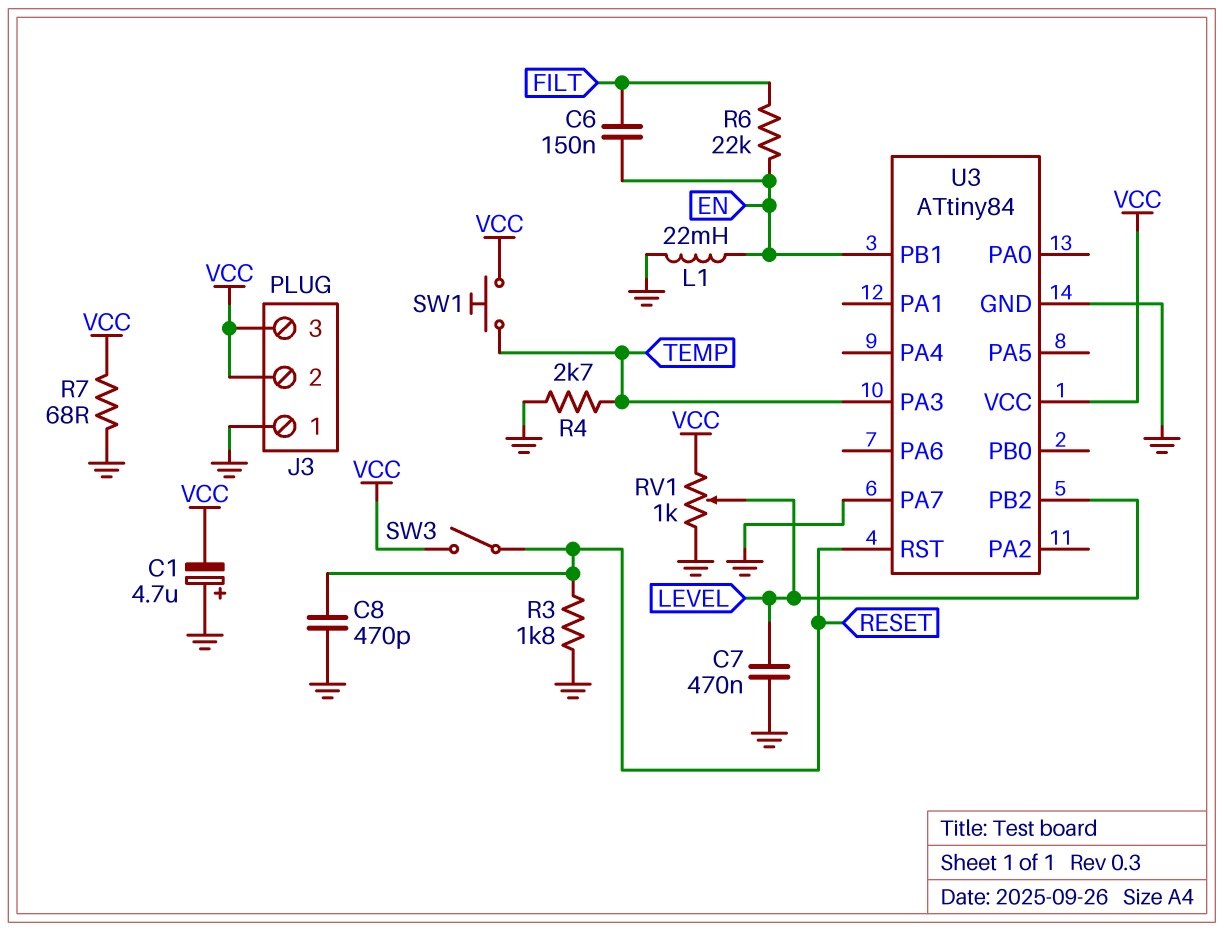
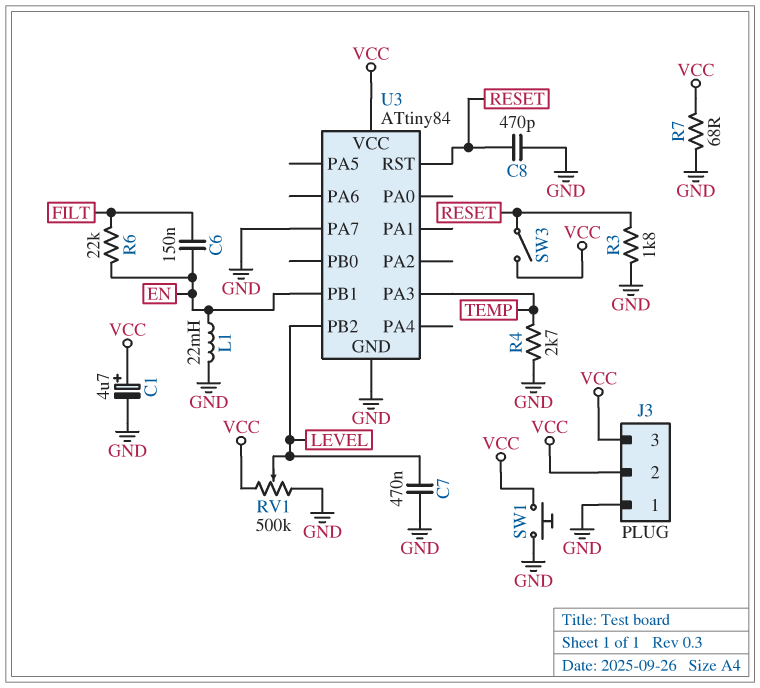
C1: 4.7uF (plus GND, minus VCC) -> 4.7uF (plus VCC, minus GND)
RV1: 1k (GND, VCC, wiper LEVEL) -> 500k (GND, VCC, wiper LEVEL)
SW1: button (TEMP, VCC) -> button (GND, VCC)

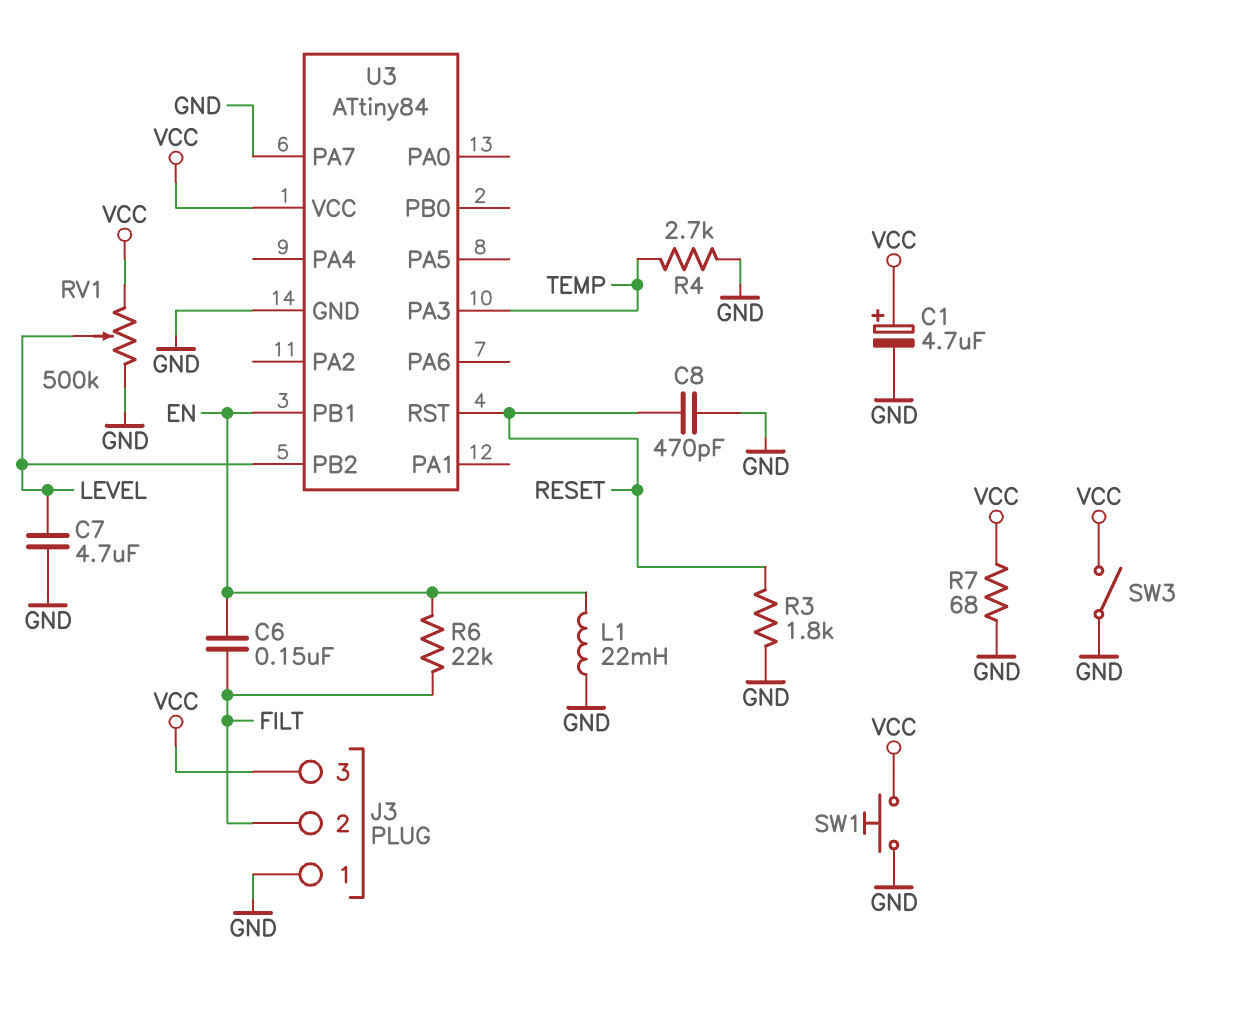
C7: 470nF (GND, LEVEL) -> 4.7uF (GND, LEVEL)
J3 pin 2: VCC -> FILT
SW3: switch (RESET, VCC) -> switch (GND, VCC)

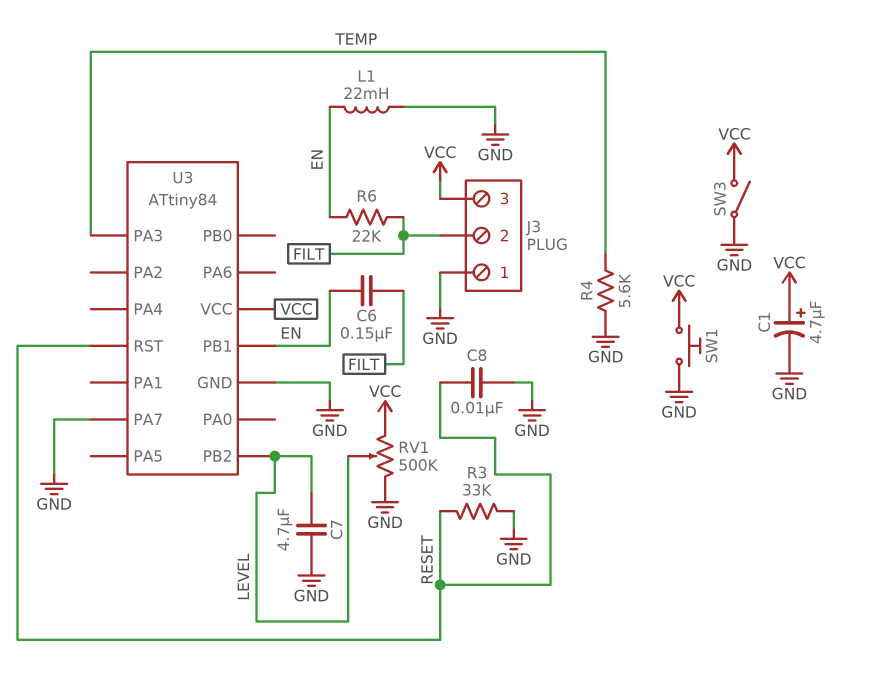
C8: 470pF (GND, RESET) -> 10nF (GND, RESET)
R3: 1.8k (GND, RESET) -> 33k (GND, RESET)
R4: 2.7k (GND, TEMP) -> 5.6k (GND, TEMP)
R7: 68 (GND, VCC) -> none

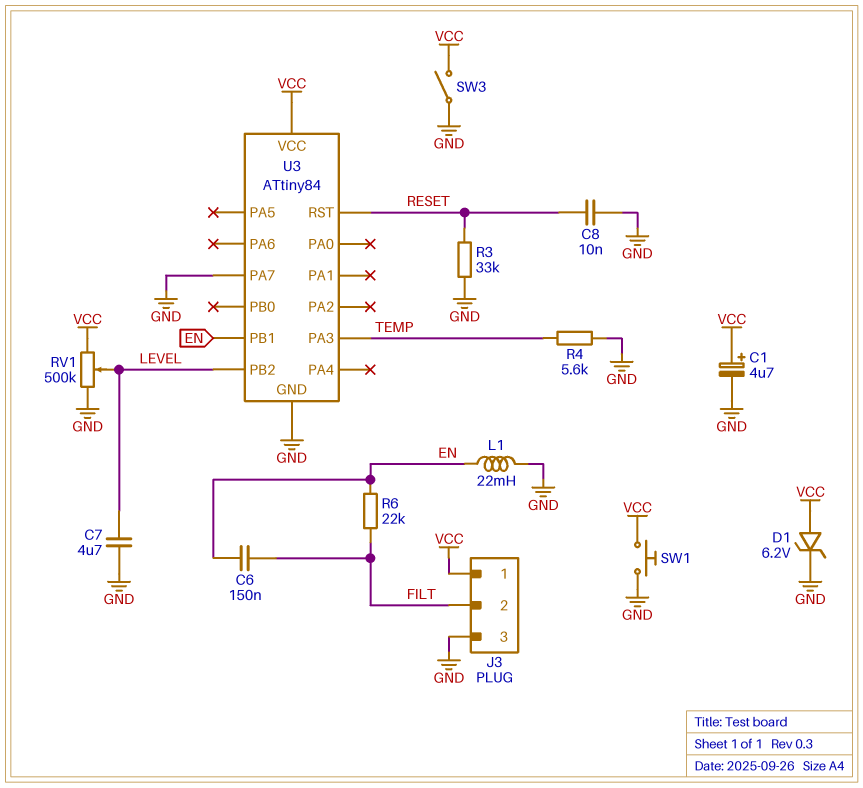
D1: none -> zener 6.2V (A VCC, K GND)
J3 pin 1: GND -> VCC
J3 pin 3: VCC -> GND

